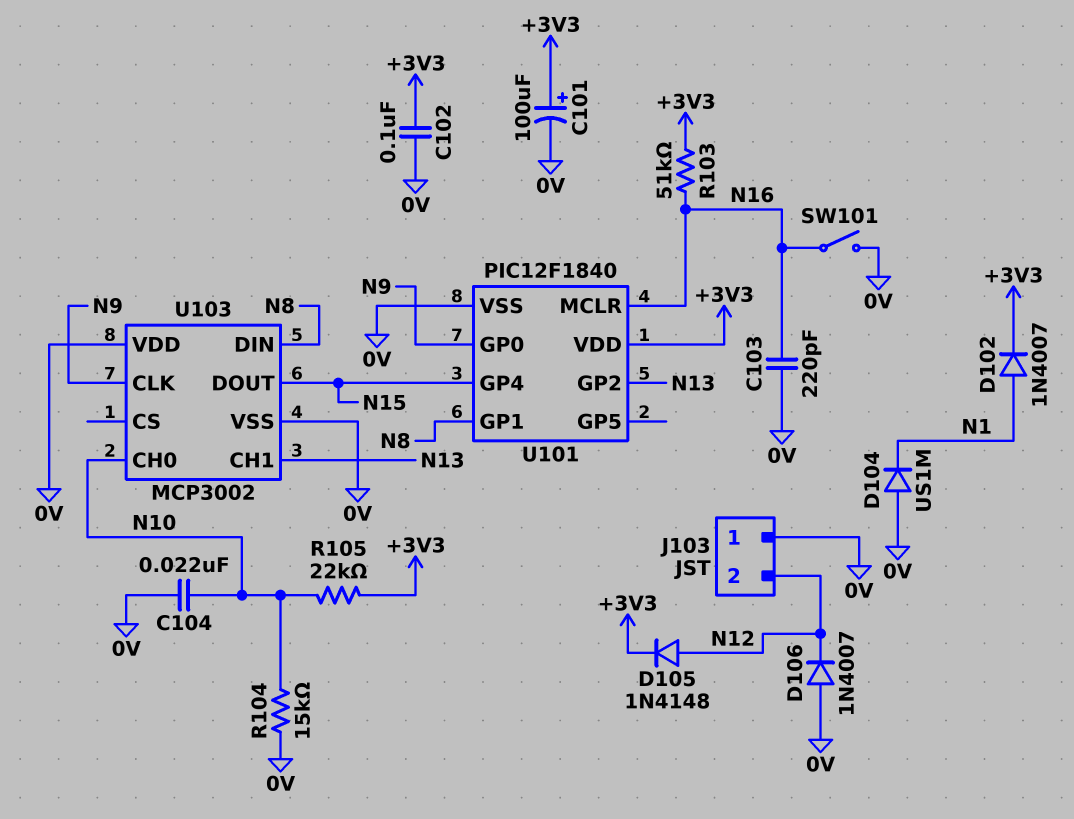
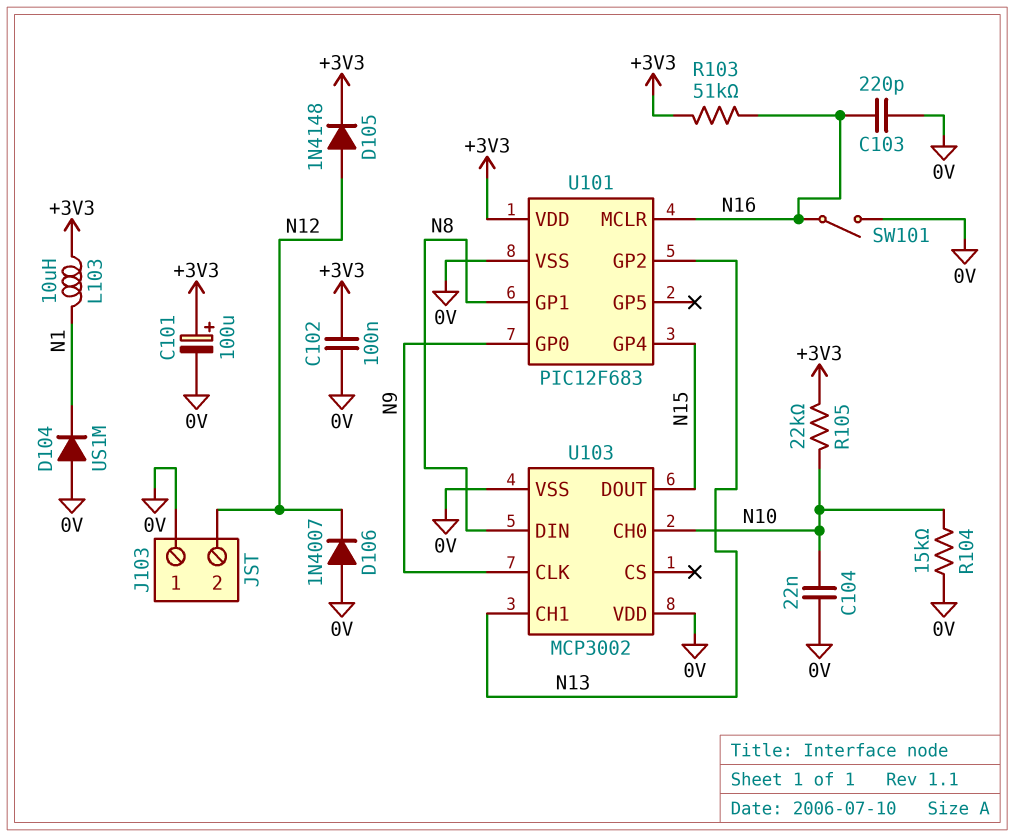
D102: diode 1N4007 (A N1, K +3V3) -> none
L103: none -> 10uH (+3V3, N1)
U101: PIC12F1840 -> PIC12F683

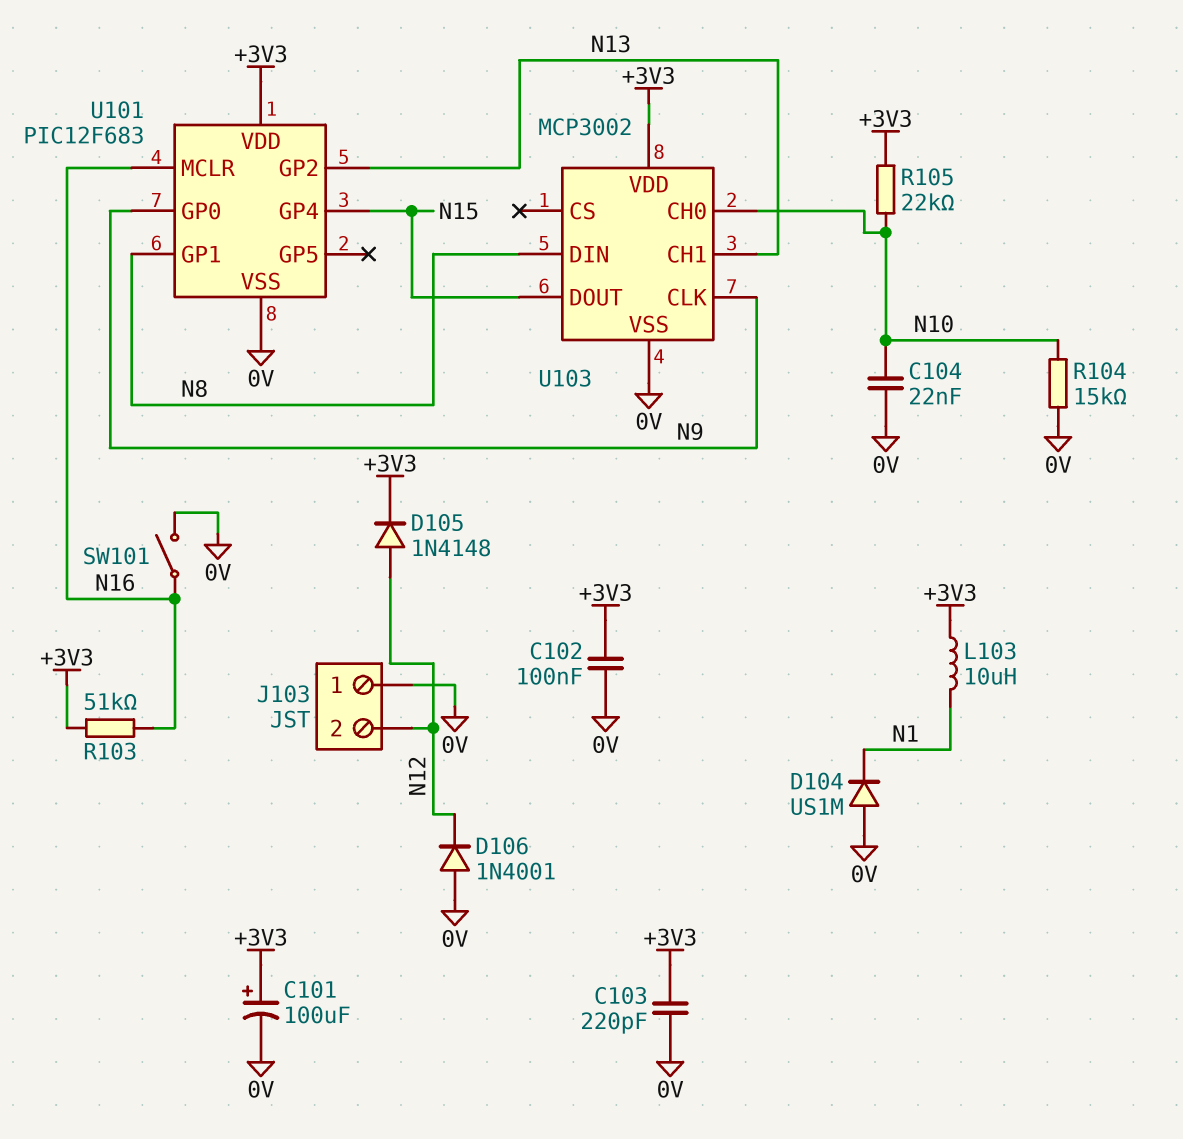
C103: 220pF (0V, N16) -> 220pF (+3V3, 0V)
D106: diode 1N4007 (A 0V, K N12) -> diode 1N4001 (A 0V, K N12)
U103 pin VDD: 0V -> +3V3

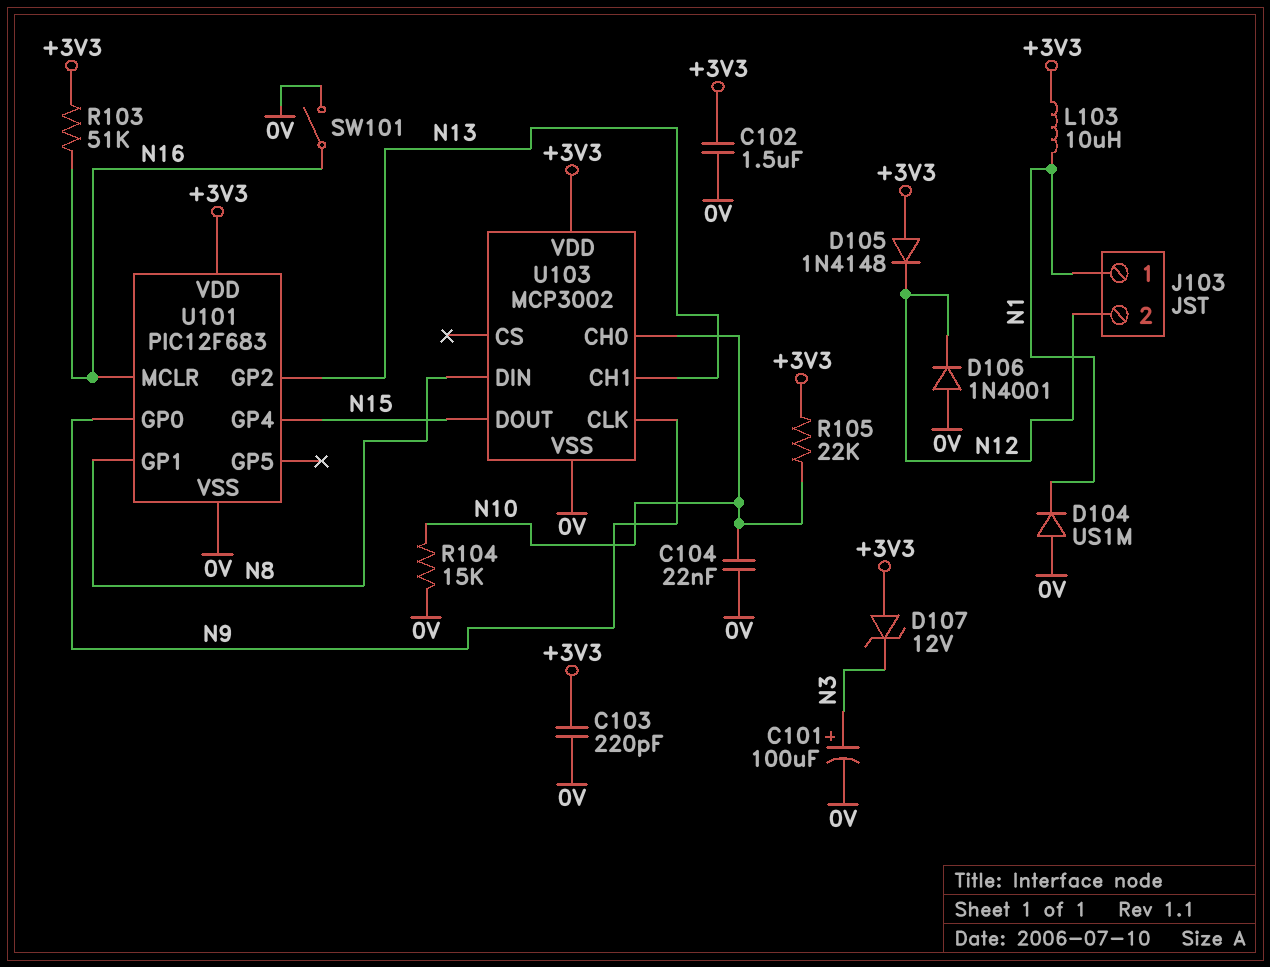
C101: 100uF (plus +3V3, minus 0V) -> 100uF (plus N3, minus 0V)
C102: 100nF (+3V3, 0V) -> 1.5uF (+3V3, 0V)
D105: diode 1N4148 (A N12, K +3V3) -> diode 1N4148 (A +3V3, K N12)
D107: none -> zener 12V (A +3V3, K N3)
J103 pin 1: 0V -> N1

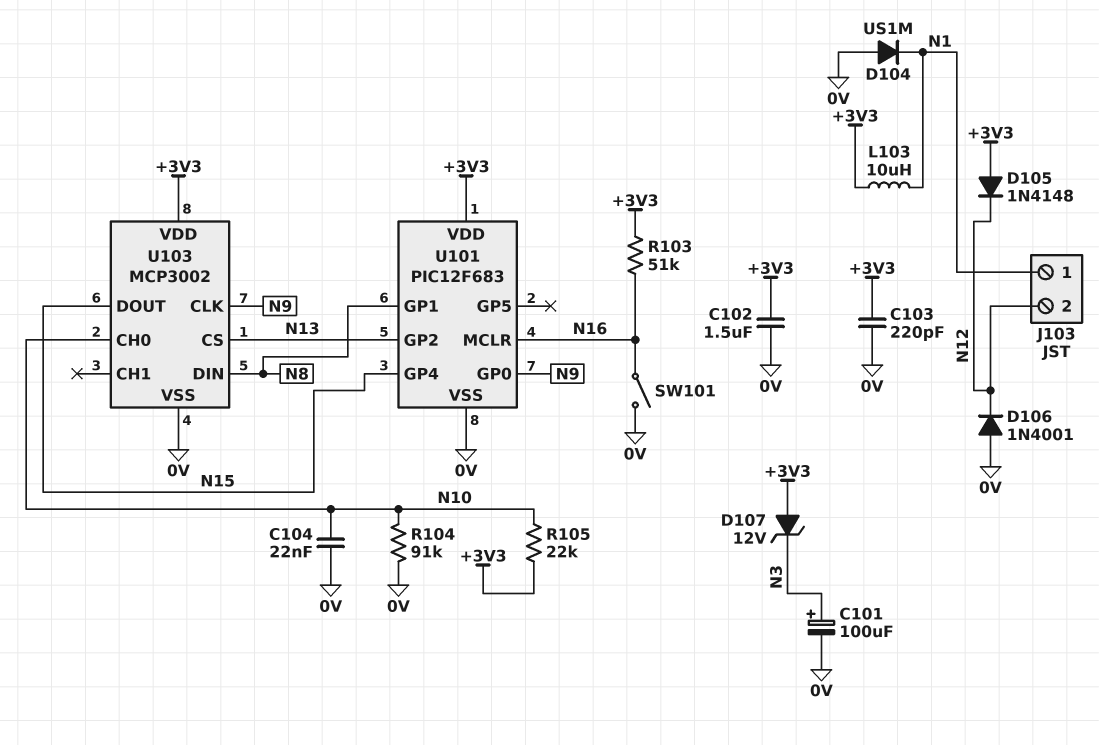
R104: 15k (0V, N10) -> 91k (0V, N10)
U103 pin CH1: N13 -> none
U103 pin CS: none -> N13

